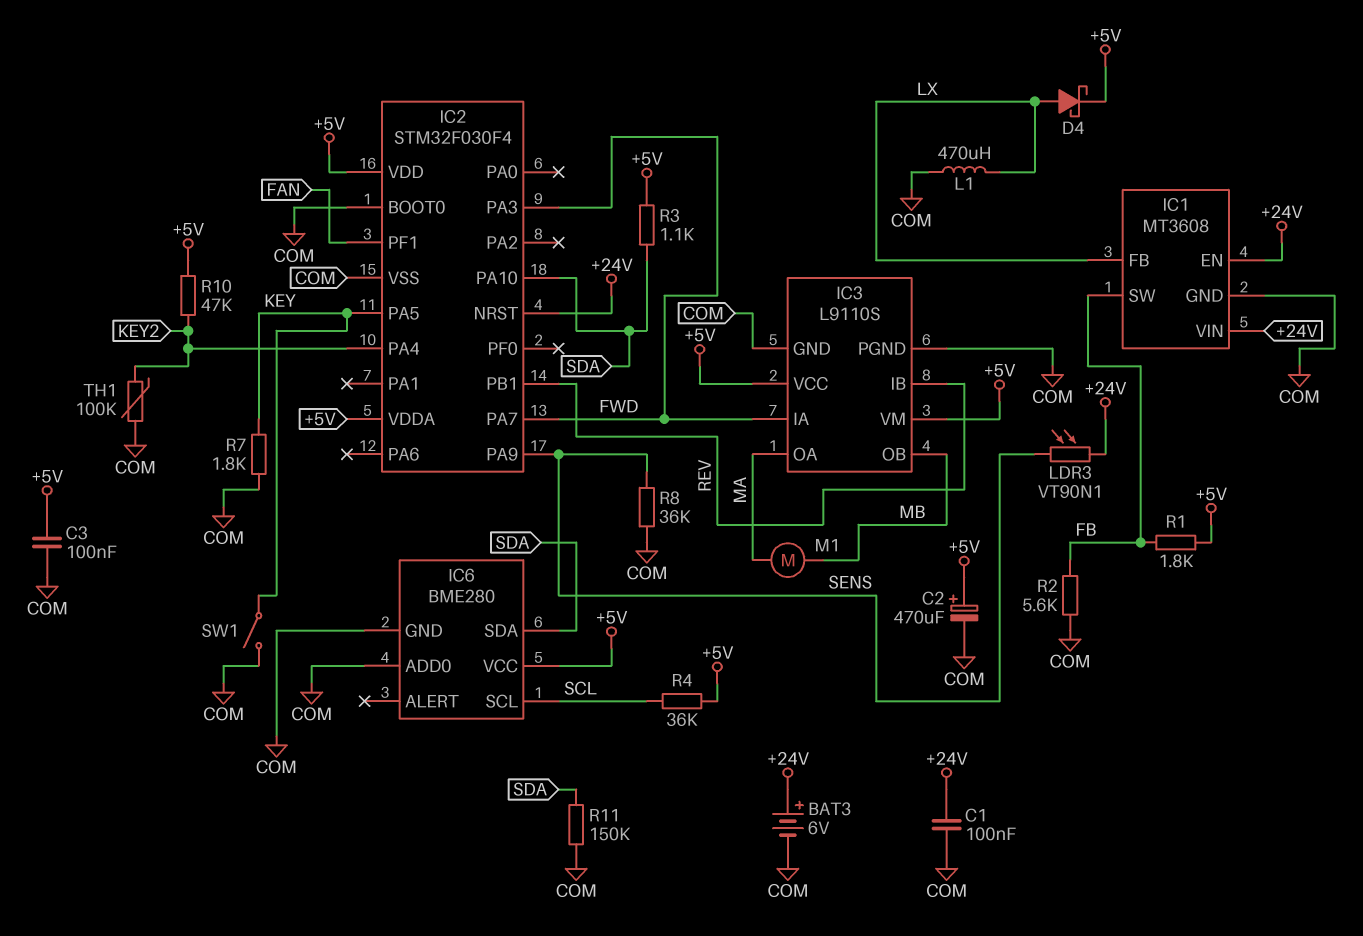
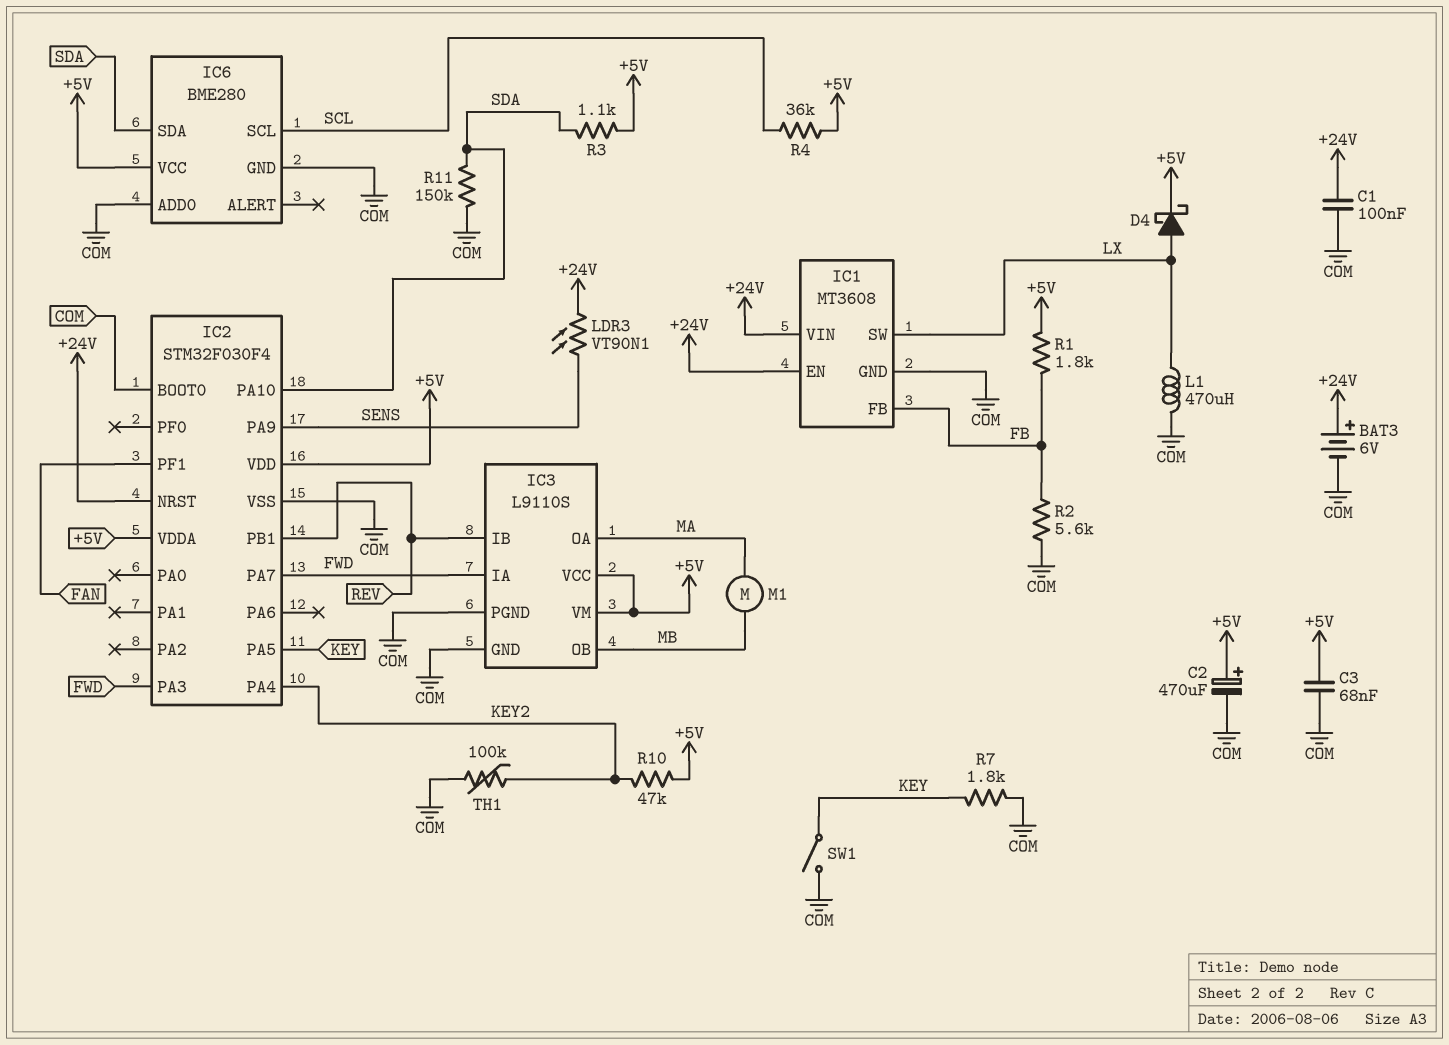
C3: 100nF (+5V, COM) -> 68nF (+5V, COM)
IC1 pin FB: LX -> FB
IC1 pin SW: FB -> LX
R8: 36k (COM, SENS) -> none

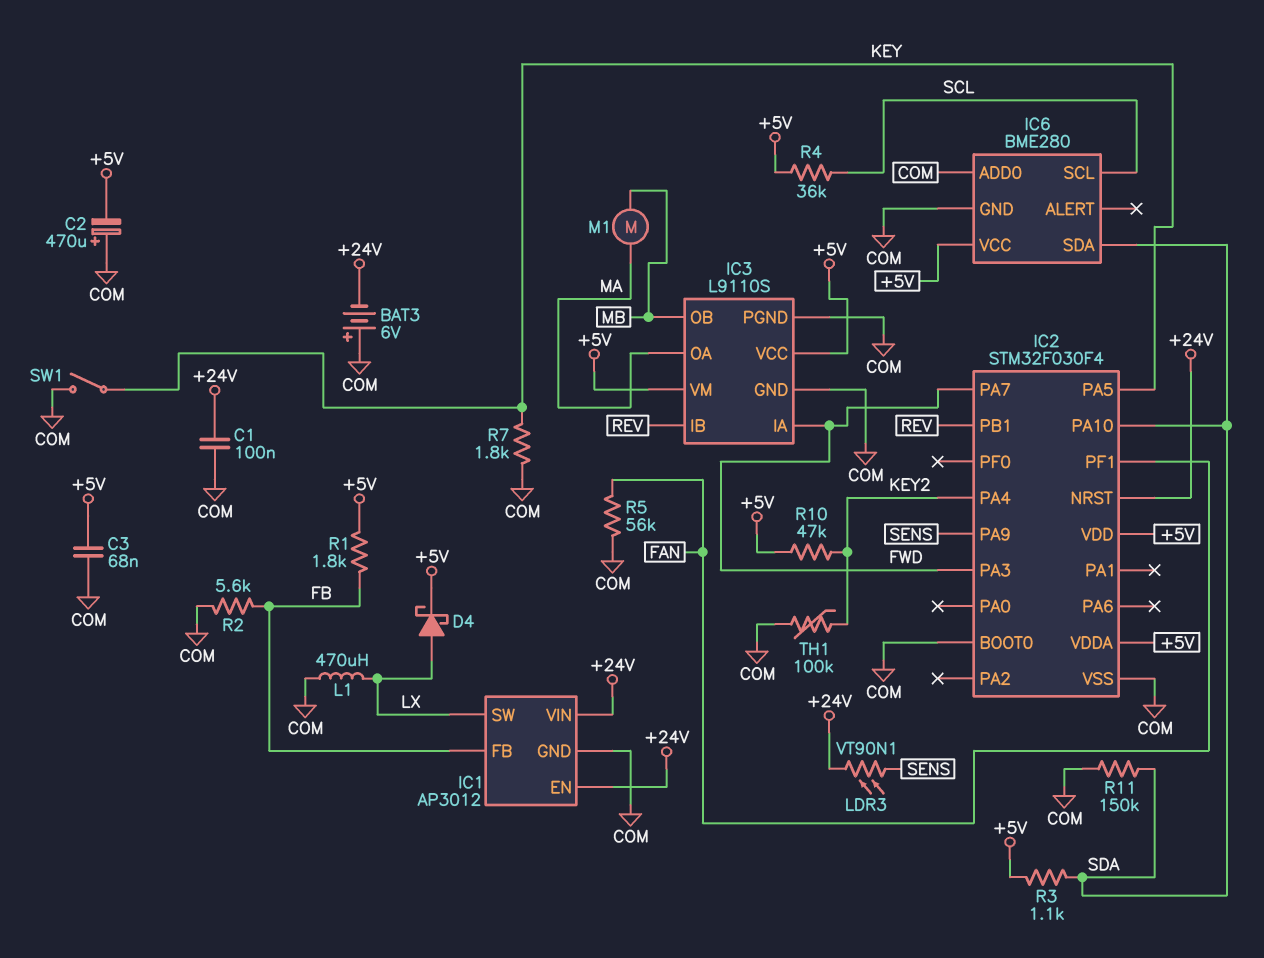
BAT3: 6V (plus +24V, minus COM) -> 6V (plus COM, minus +24V)
C2: 470uF (plus +5V, minus COM) -> 470uF (plus COM, minus +5V)
IC1: MT3608 -> AP3012
R5: none -> 56k (COM, FAN)

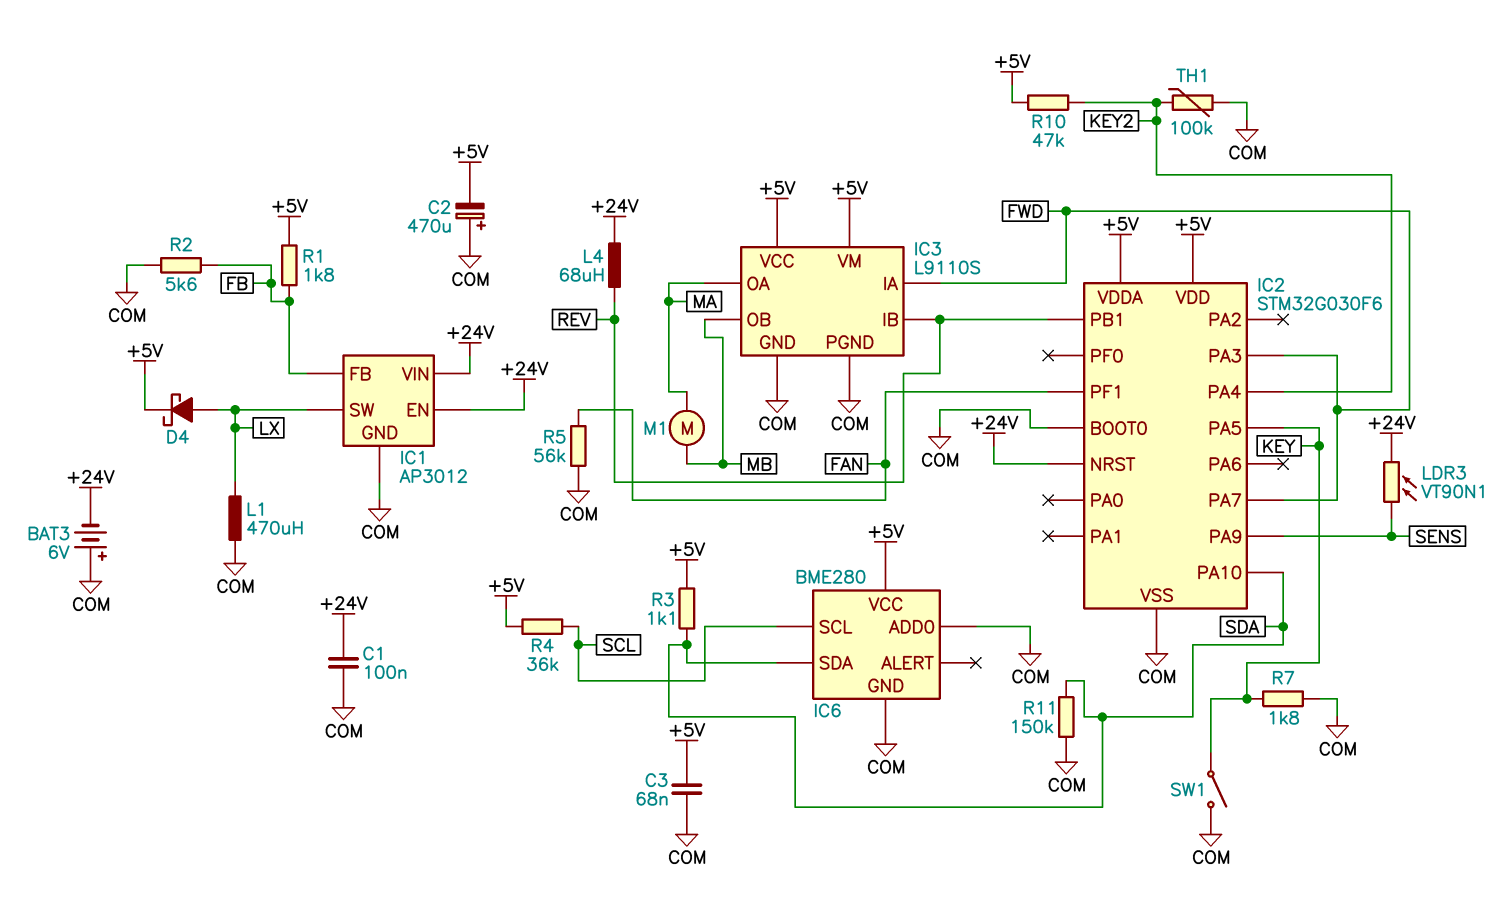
IC2: STM32F030F4 -> STM32G030F6
L4: none -> 68uH (+24V, REV)

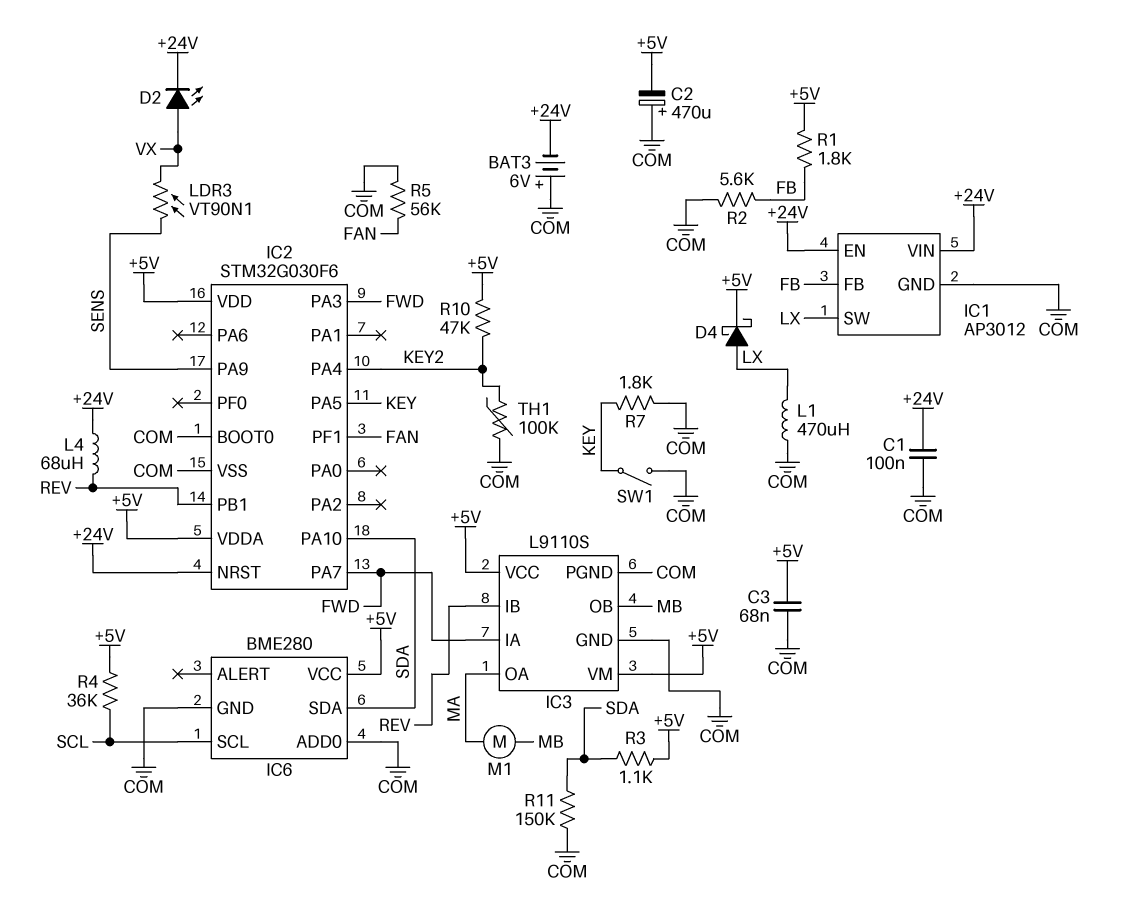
D2: none -> LED (A VX, K +24V)
LDR3: VT90N1 (+24V, SENS) -> VT90N1 (SENS, VX)

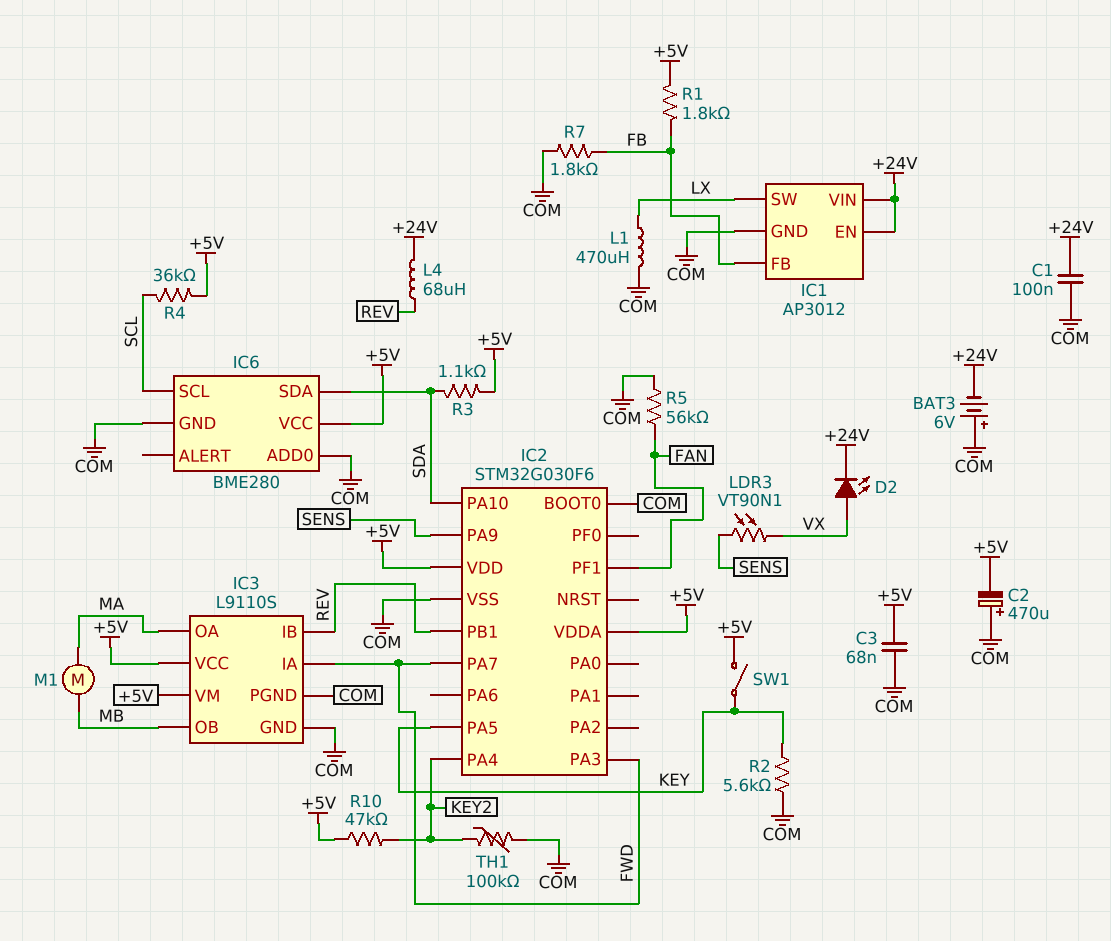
D4: schottky (A LX, K +5V) -> none
IC2 pin NRST: +24V -> none
R2: 5.6k (COM, FB) -> 5.6k (COM, KEY)
R7: 1.8k (COM, KEY) -> 1.8k (COM, FB)
R11: 150k (COM, SDA) -> none
SW1: switch (COM, KEY) -> switch (+5V, KEY)

